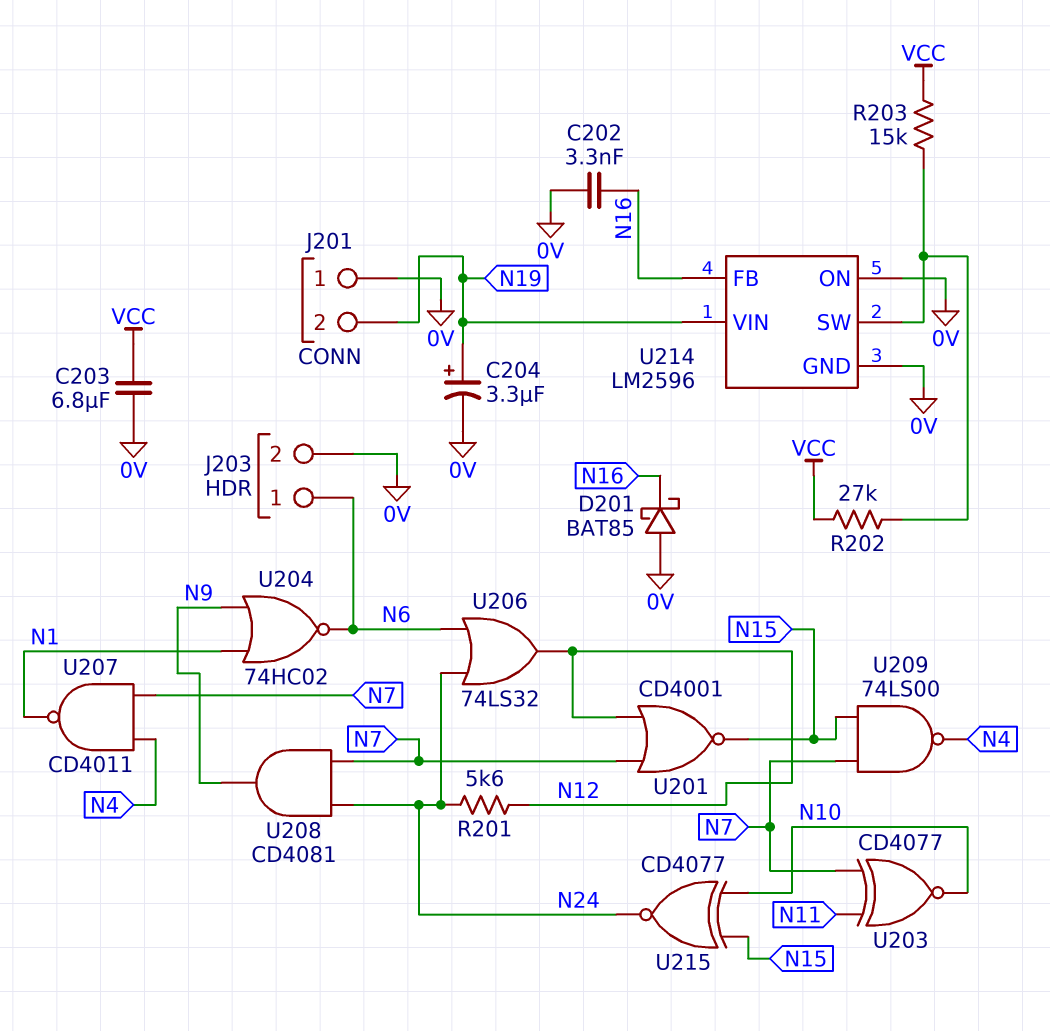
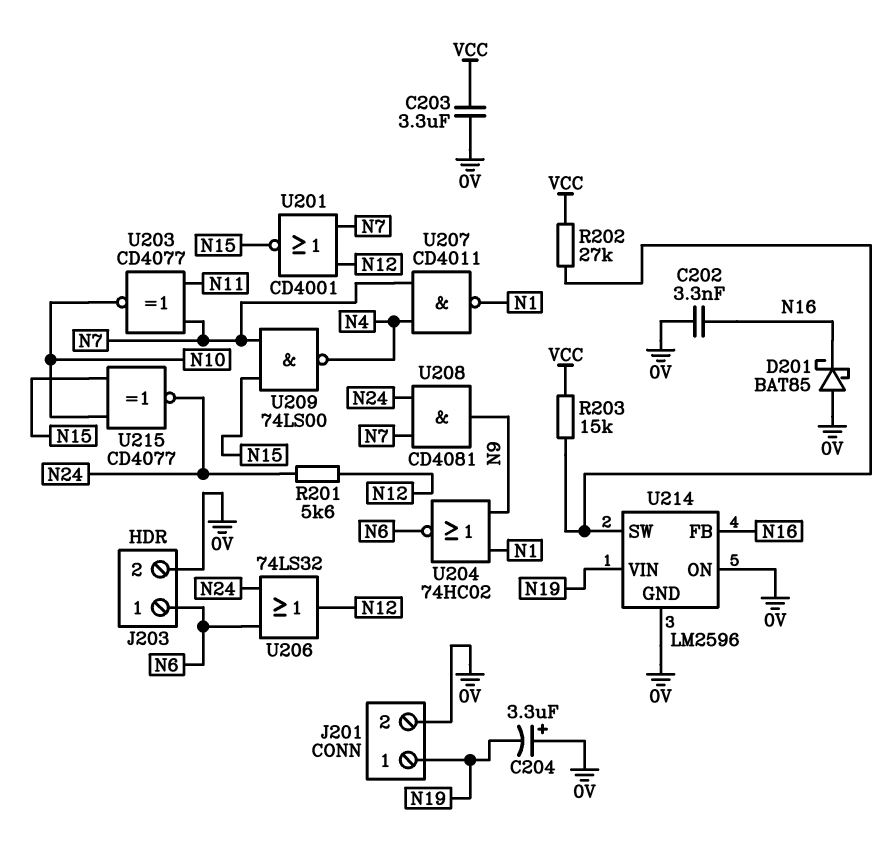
C203: 6.8uF (0V, VCC) -> 3.3uF (0V, VCC)
C204: 3.3uF (plus N19, minus 0V) -> 3.3uF (plus 0V, minus N19)
J201 pin 1: 0V -> N19
J201 pin 2: N19 -> 0V

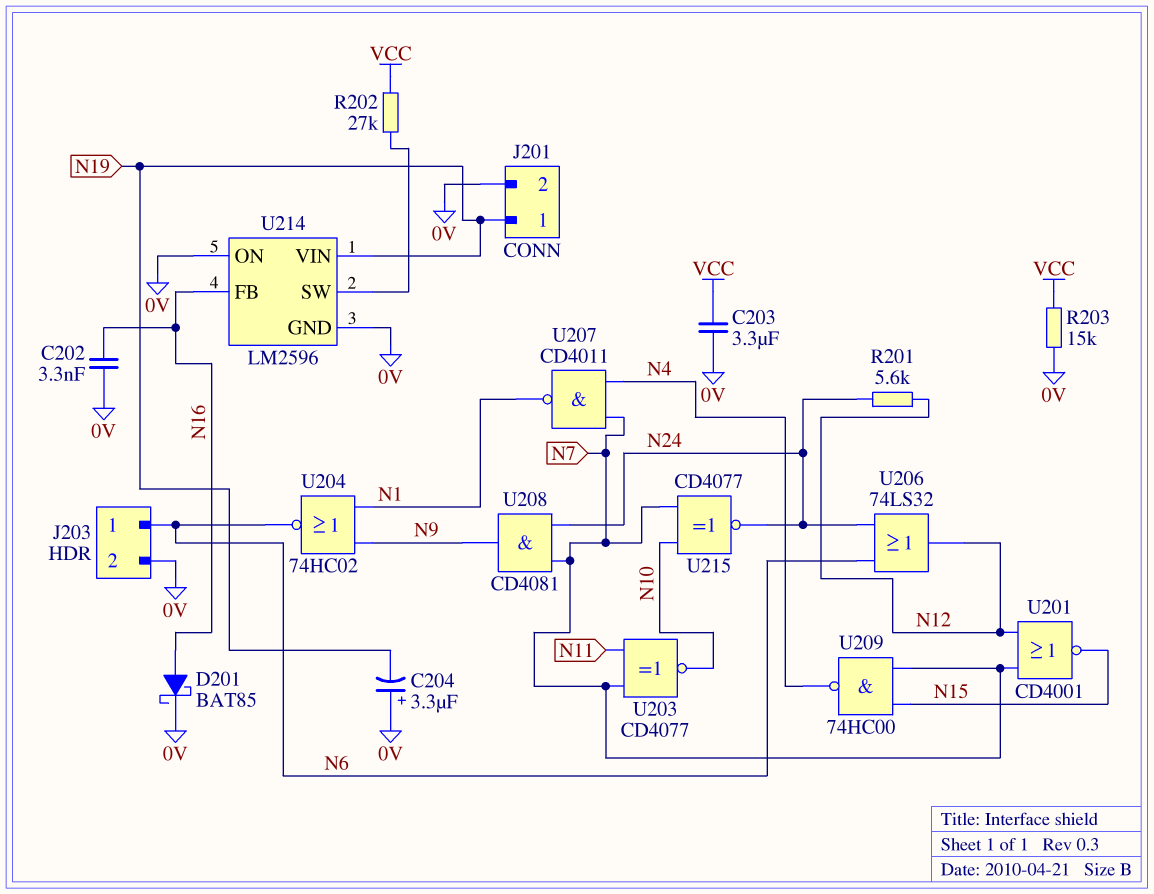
D201: schottky BAT85 (A 0V, K N16) -> schottky BAT85 (A N16, K 0V)
R203: 15k (U214/SW, VCC) -> 15k (0V, VCC)
U209: NAND 74LS00 (in N7, in N15, out N4) -> NAND 74HC00 (in N7, in N15, out N4)
U215: XNOR CD4077 (in N10, in N15, out N24) -> XNOR CD4077 (in N7, in N10, out N24)

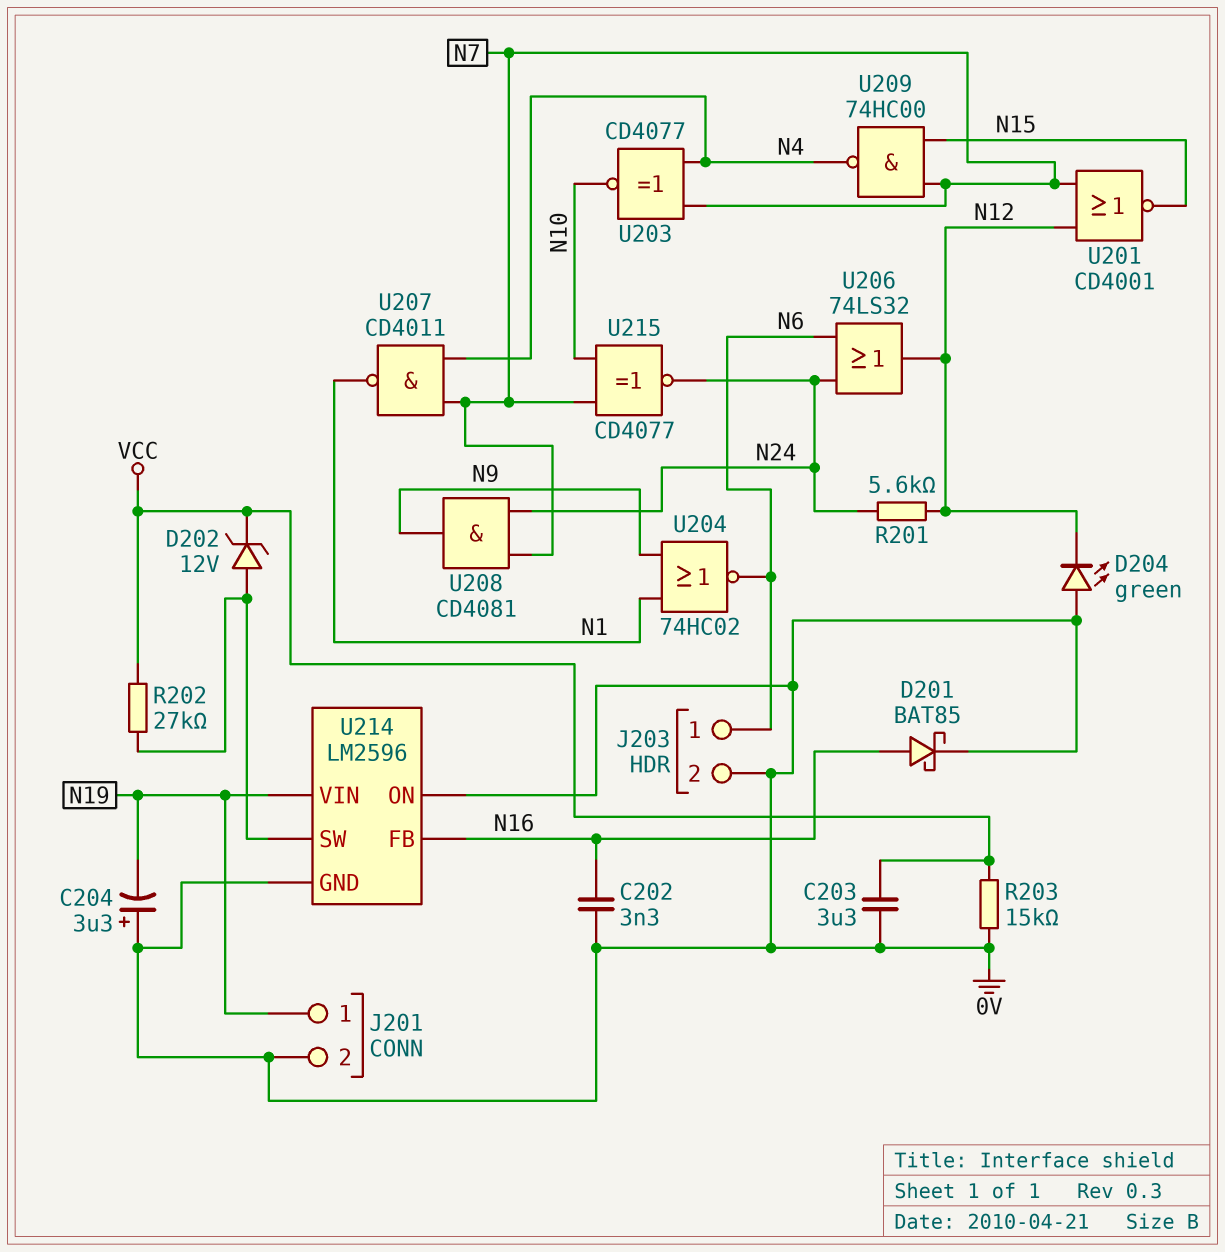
D202: none -> zener 12V (A U214/SW, K VCC)
D204: none -> LED green (A 0V, K N12)
U203: XNOR CD4077 (in N7, in N11, out N10) -> XNOR CD4077 (in N4, in N7, out N10)

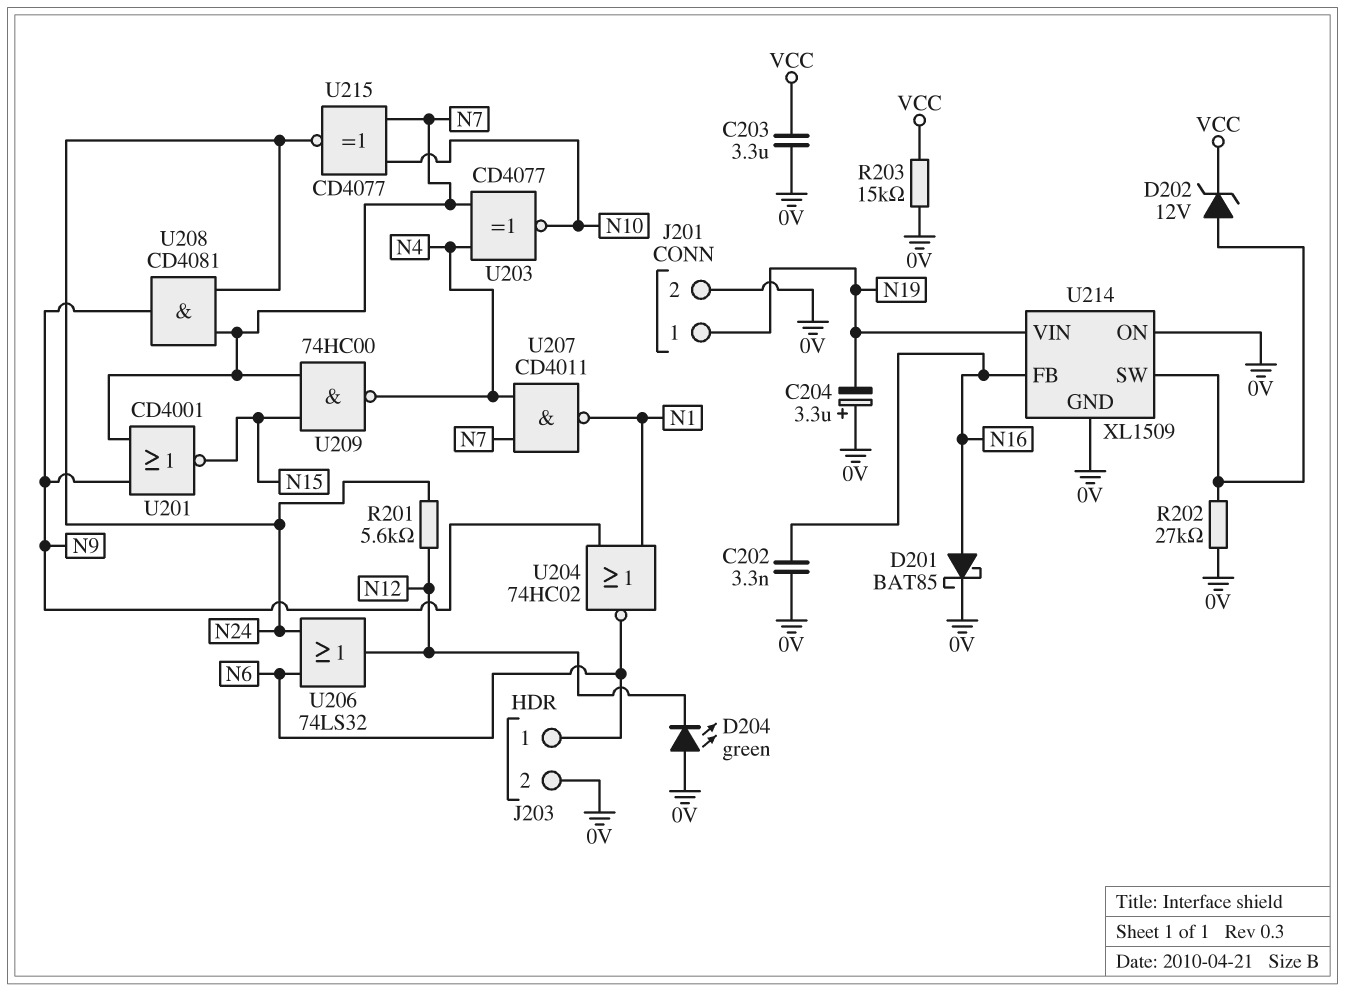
R202: 27k (U214/SW, VCC) -> 27k (0V, U214/SW)
U201: NOR CD4001 (in N7, in N12, out N15) -> NOR CD4001 (in N7, in N9, out N15)
U214: LM2596 -> XL1509

